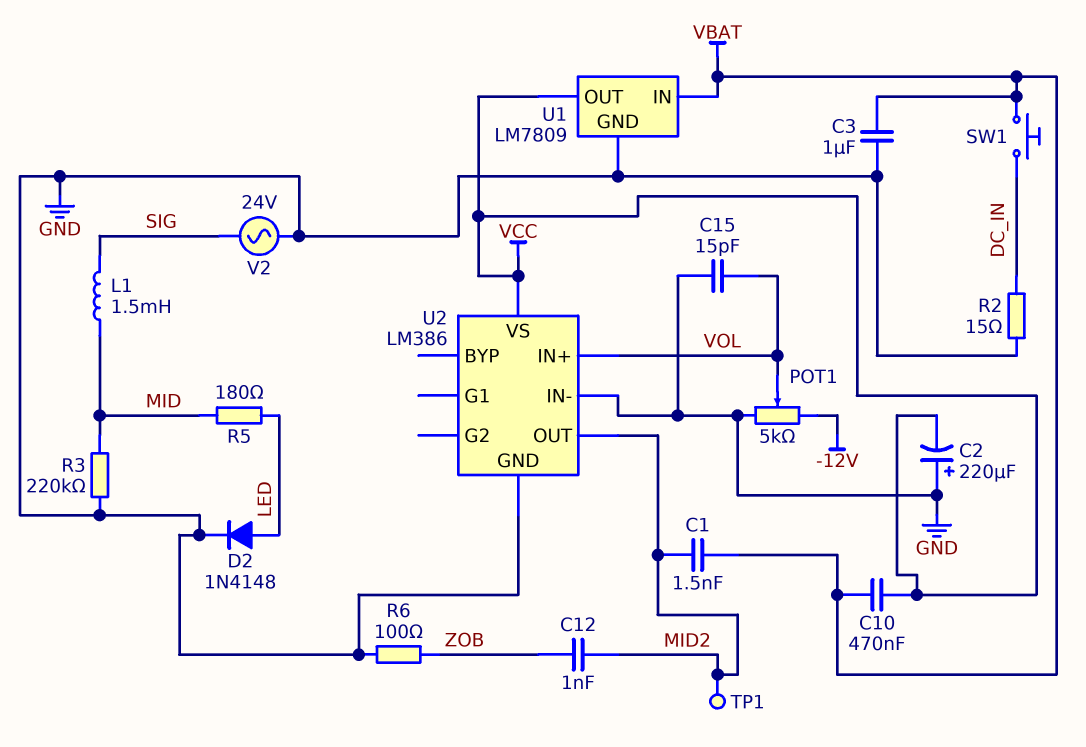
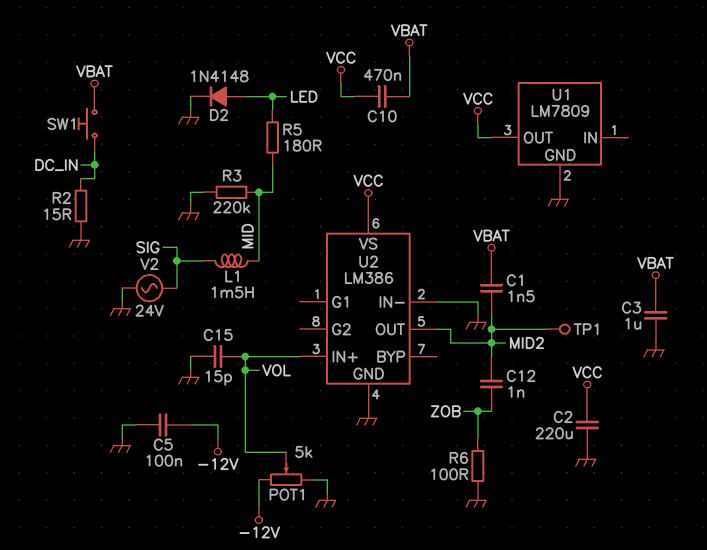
C2: 220uF (plus GND, minus VCC) -> 220uF (GND, VCC)
C5: none -> 100nF (-12V, GND)
U1 pin IN: VBAT -> none

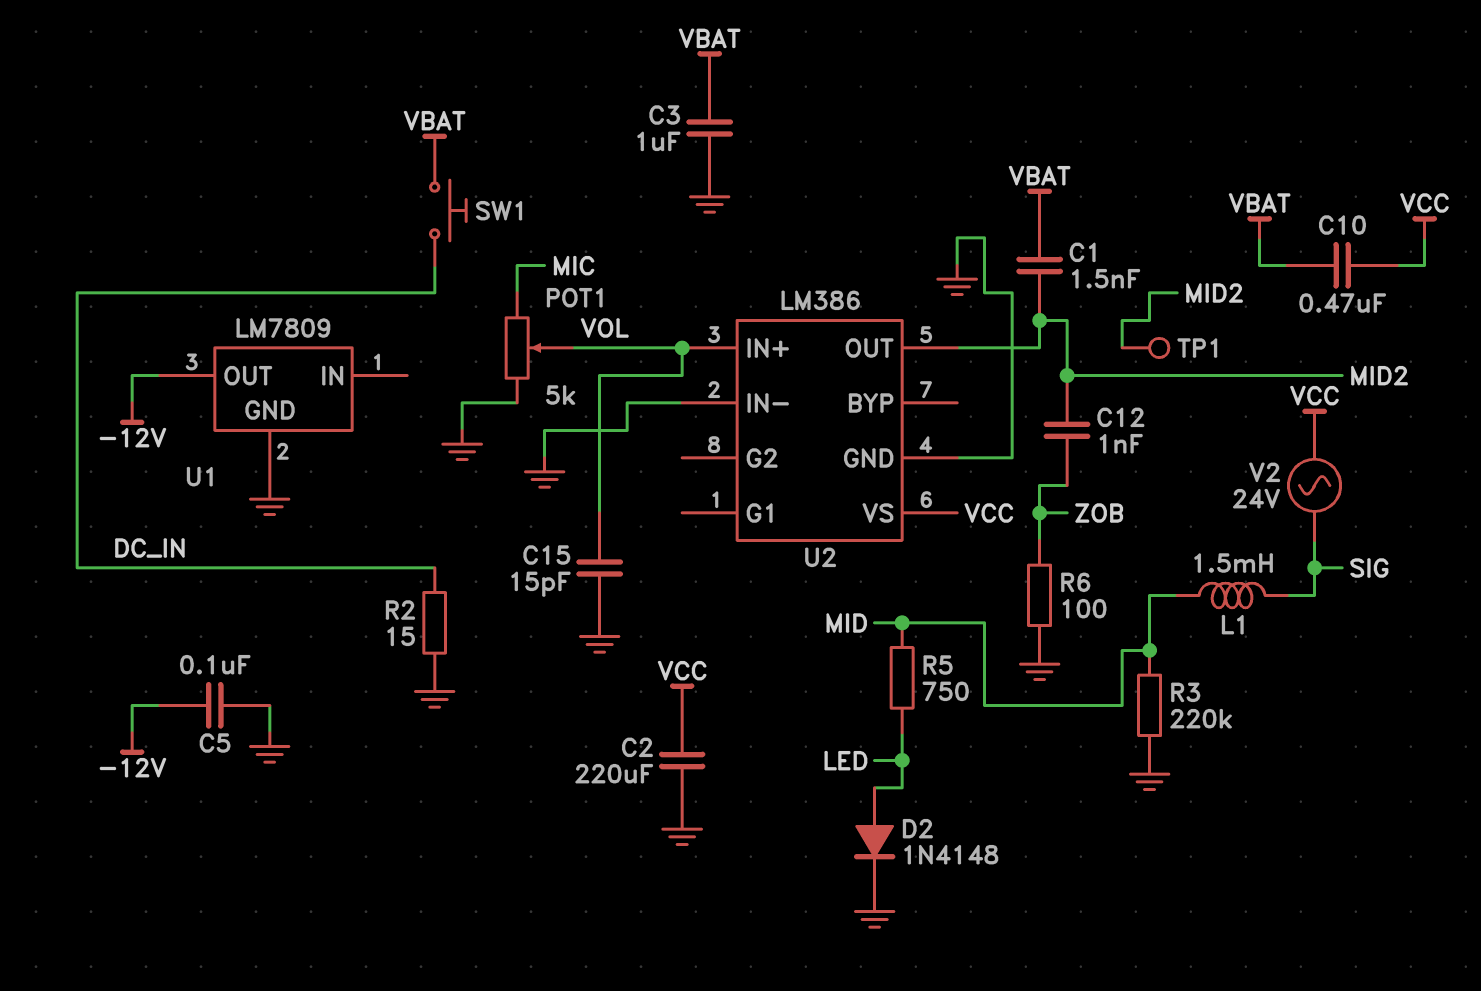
POT1: 5k (-12V, GND, wiper VOL) -> 5k (GND, MIC, wiper VOL)
R5: 180 (LED, MID) -> 750 (LED, MID)
U1 pin OUT: VCC -> -12V
V2: AC 24V (GND, SIG) -> AC 24V (SIG, VCC)

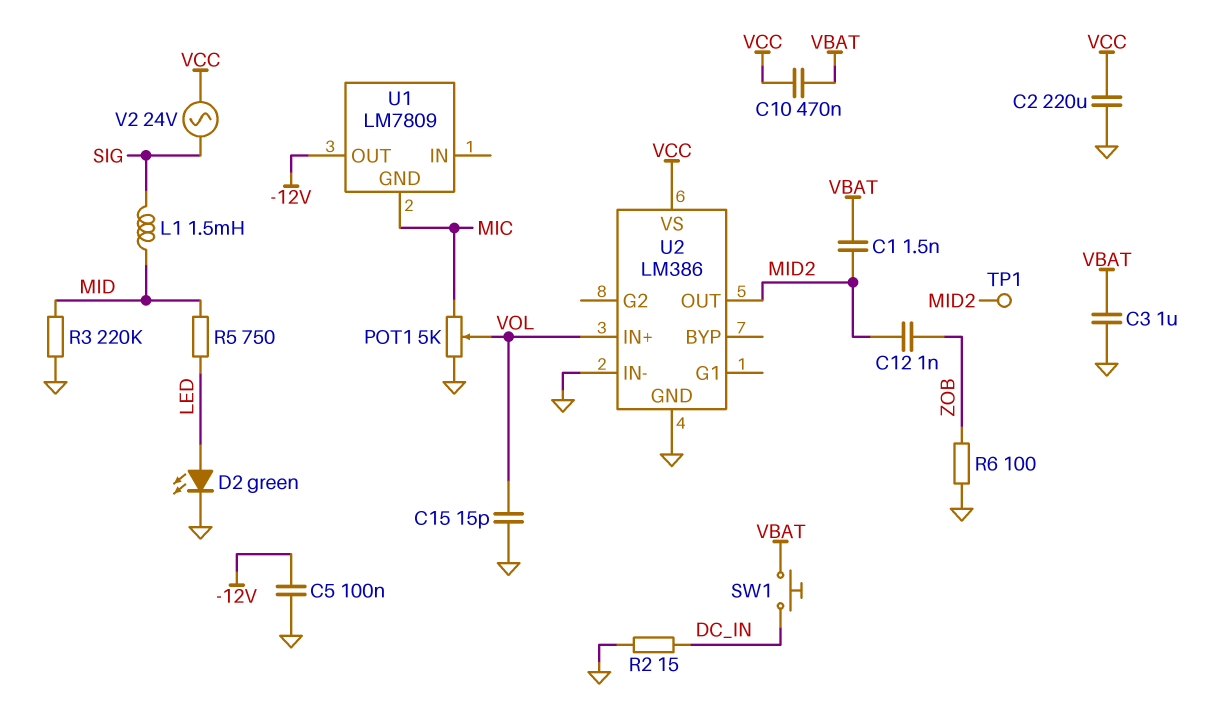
D2: diode 1N4148 (A LED, K GND) -> LED green (A LED, K GND)
U1 pin GND: GND -> MIC

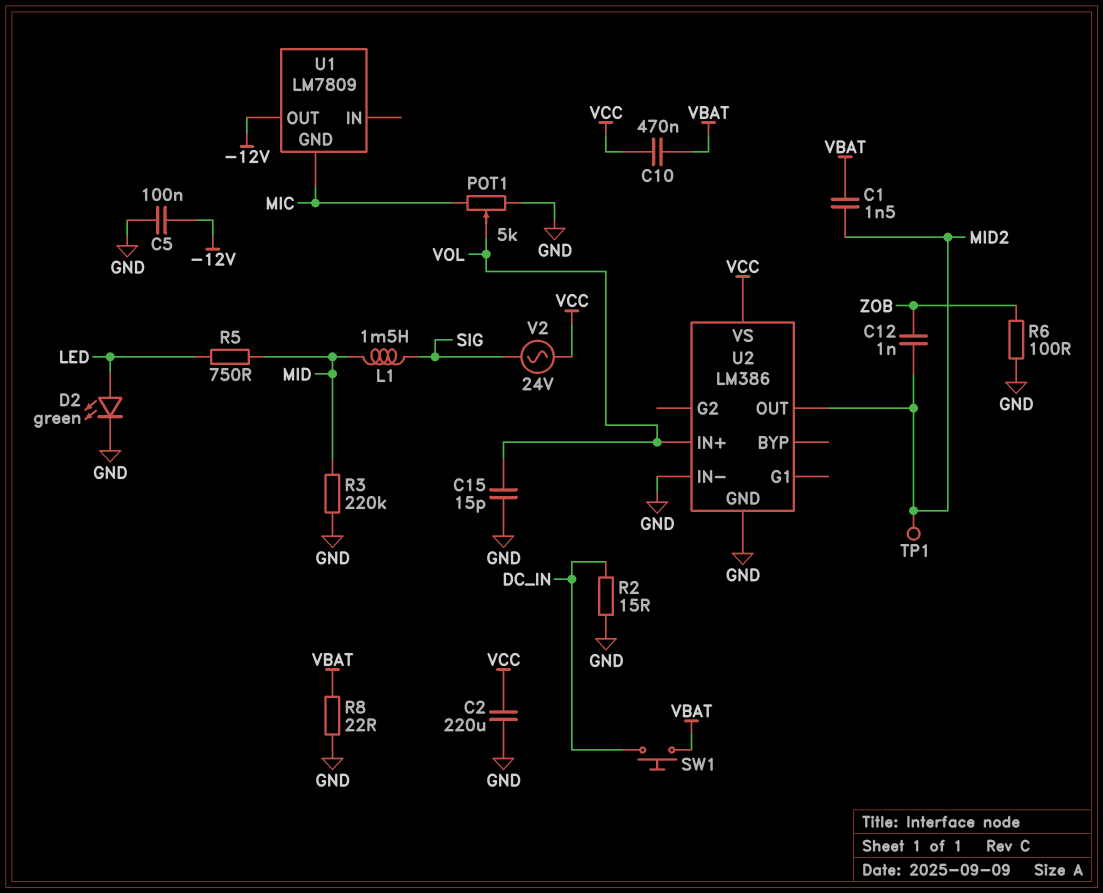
C3: 1uF (GND, VBAT) -> none
R8: none -> 22 (GND, VBAT)

